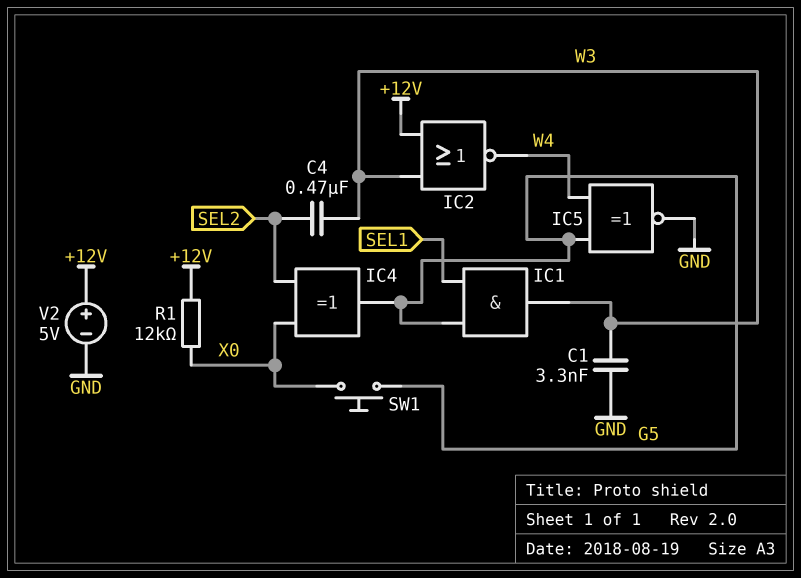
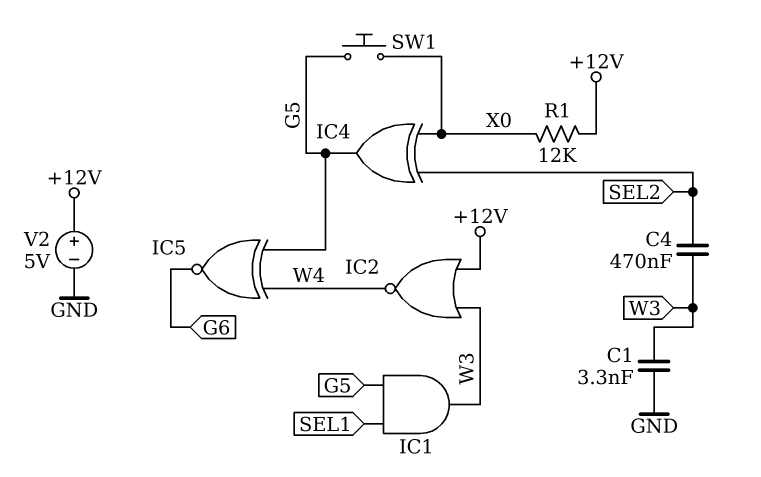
IC5: XNOR (in G5, in W4, out GND) -> XNOR (in G5, in W4, out G6)

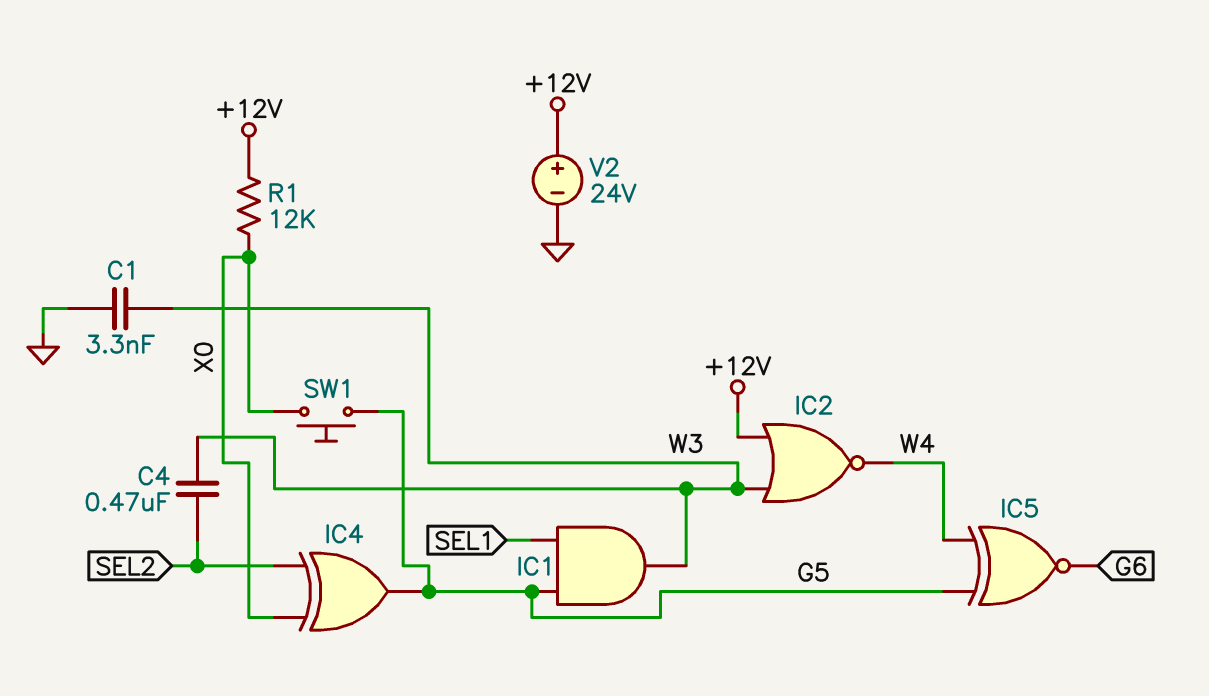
V2: 5V (plus +12V, minus GND) -> 24V (plus +12V, minus GND)

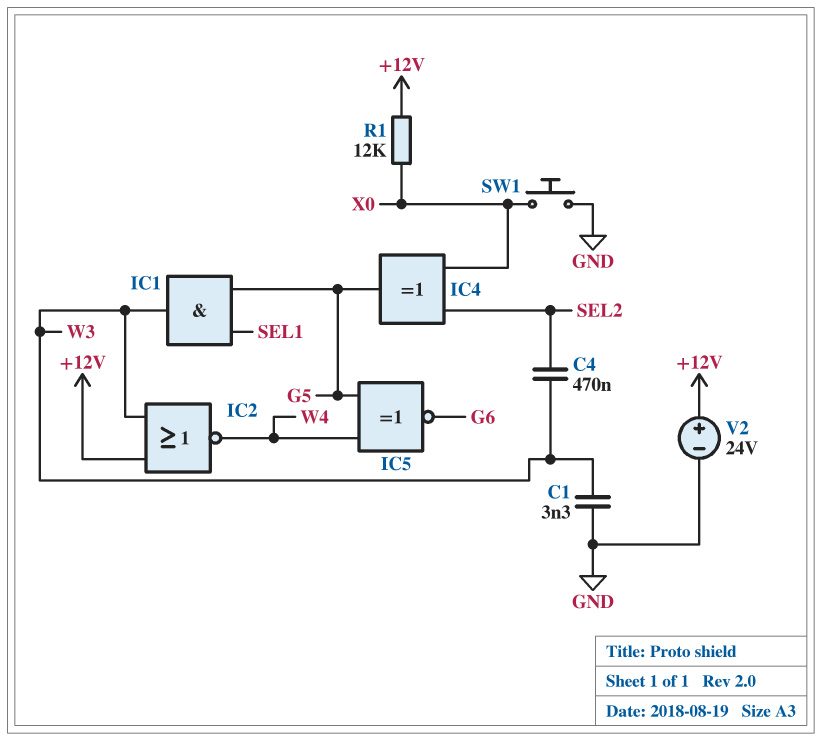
SW1: button (G5, X0) -> button (GND, X0)

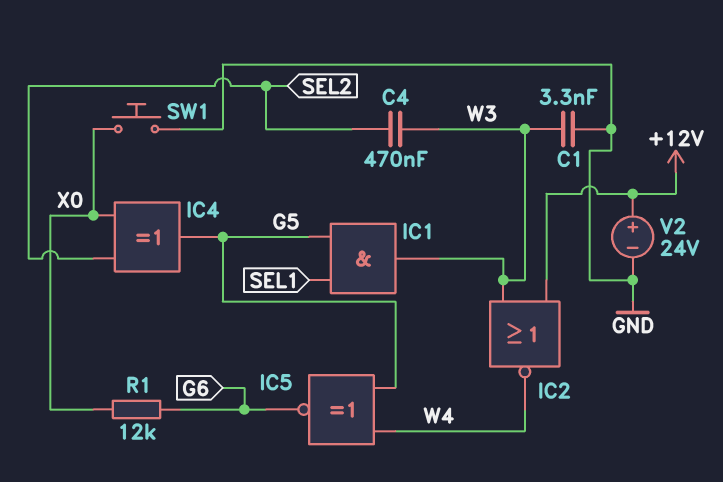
R1: 12k (+12V, X0) -> 12k (G6, X0)

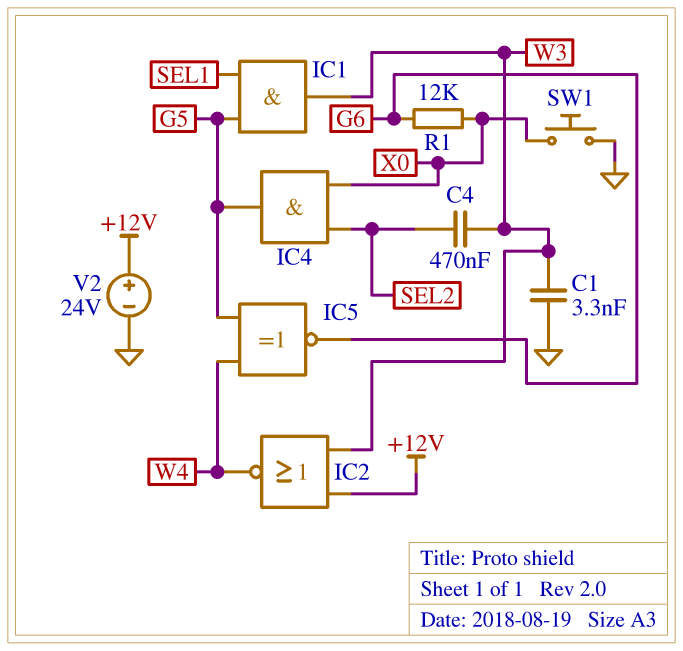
IC4: XOR (in SEL2, in X0, out G5) -> AND (in SEL2, in X0, out G5)

